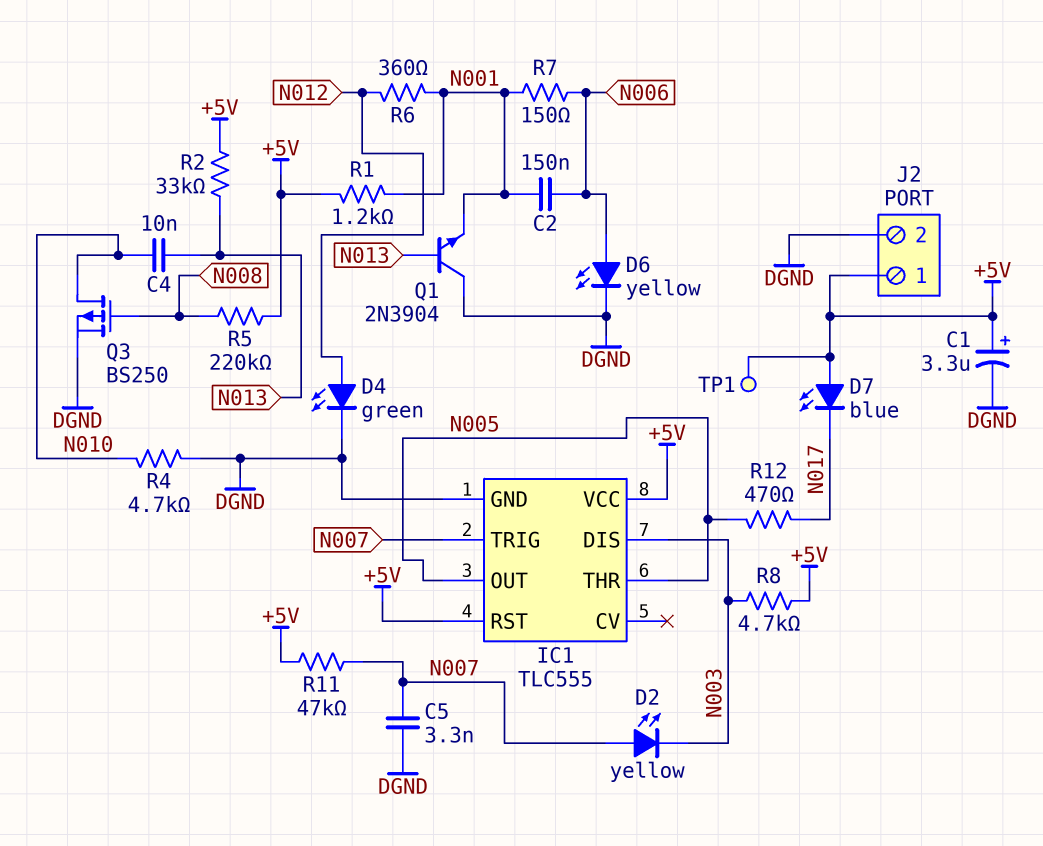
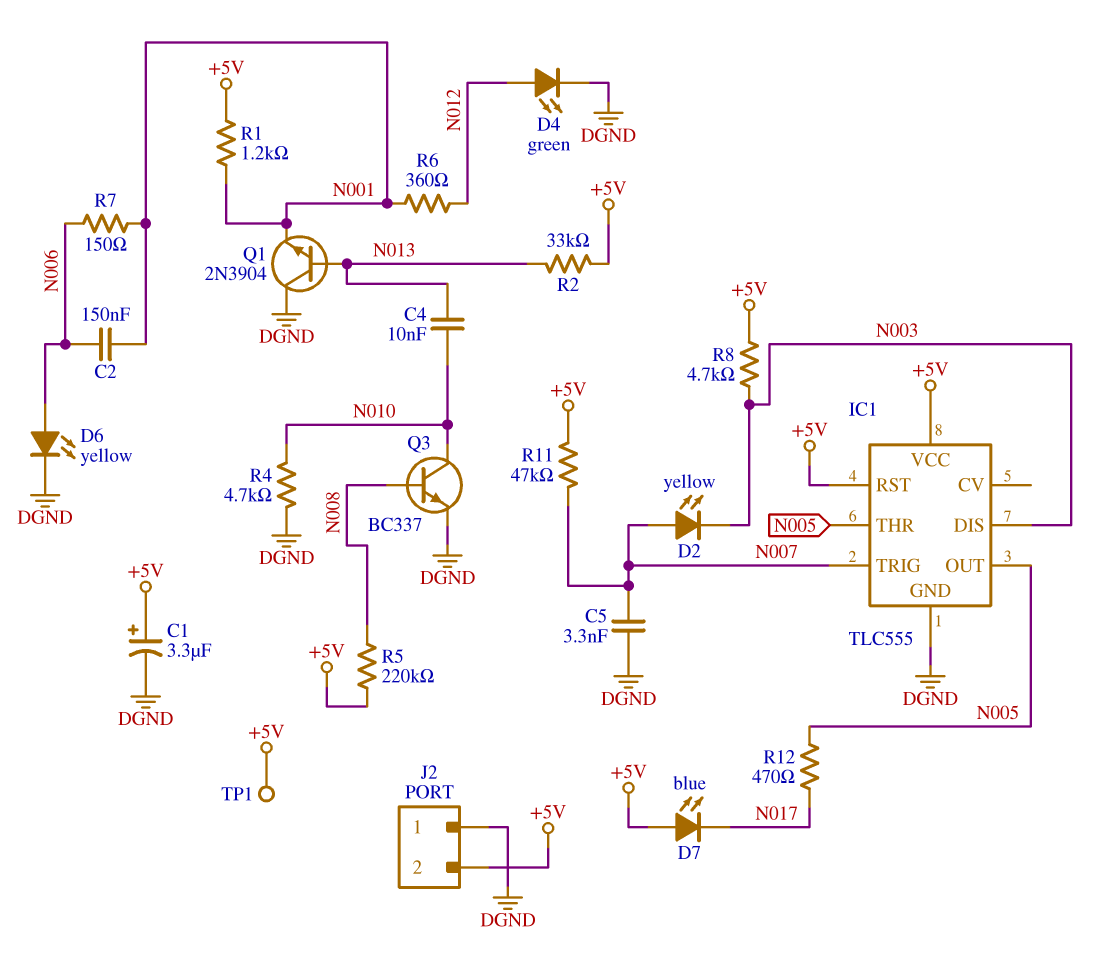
J2 pin 1: +5V -> DGND
J2 pin 2: DGND -> +5V
Q3: PMOS BS250 (G N008, D N010, S DGND) -> NPN BC337 (B N008, C N010, E DGND)

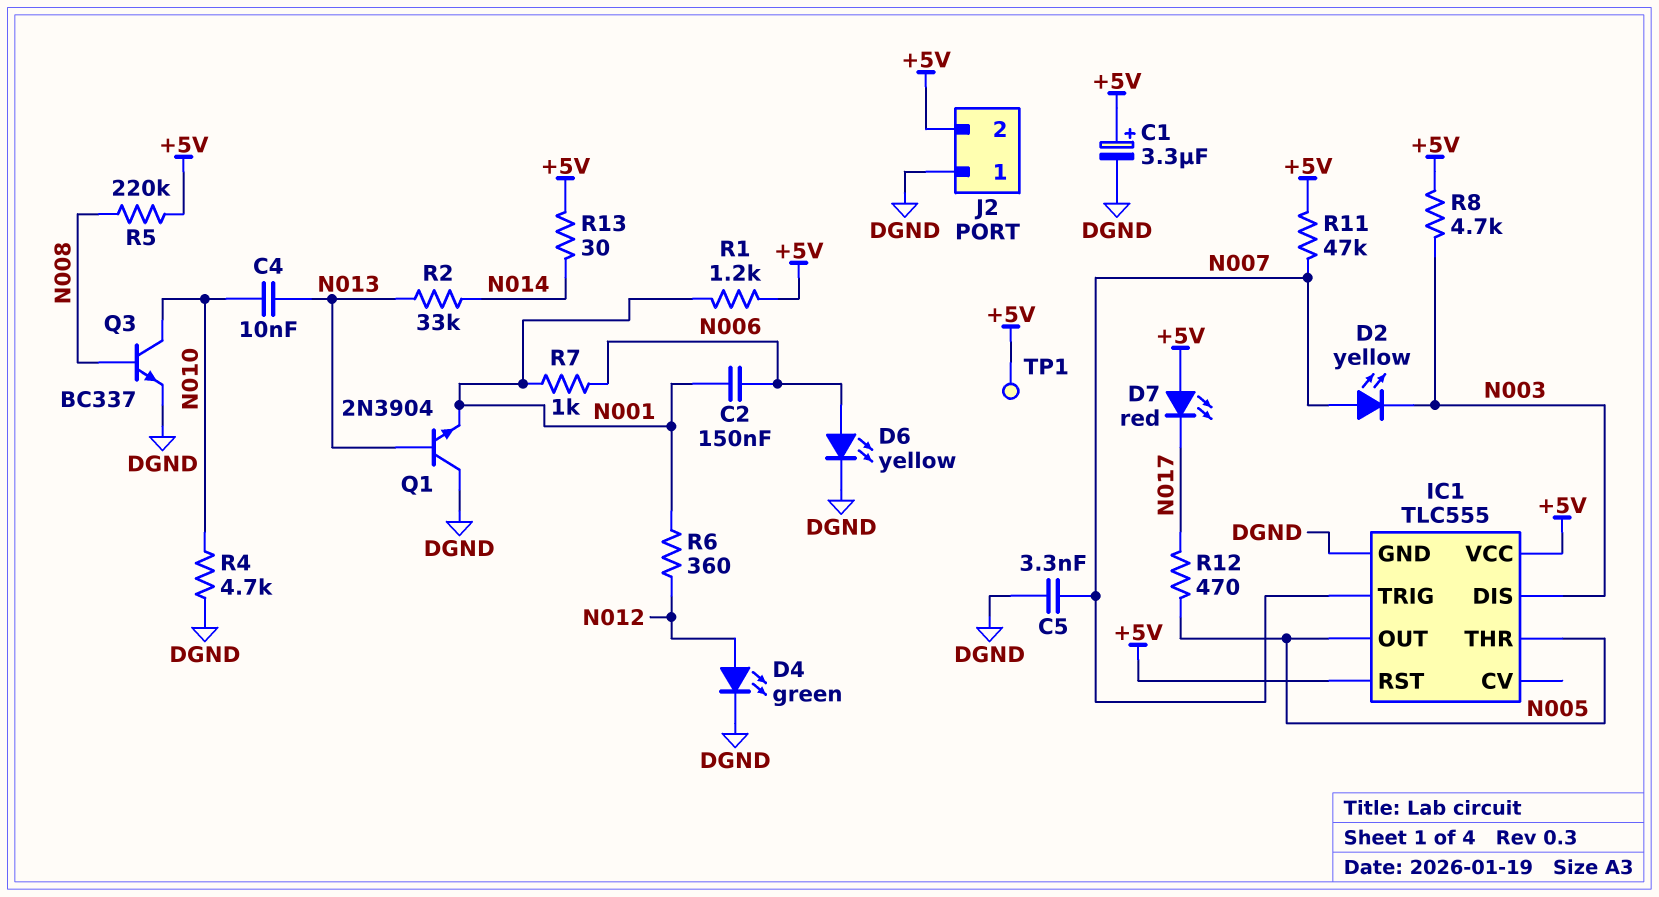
D7: LED blue (A +5V, K N017) -> LED red (A +5V, K N017)
R2: 33k (+5V, N013) -> 33k (N013, N014)
R7: 150 (N001, N006) -> 1k (N001, N006)
R13: none -> 30 (+5V, N014)

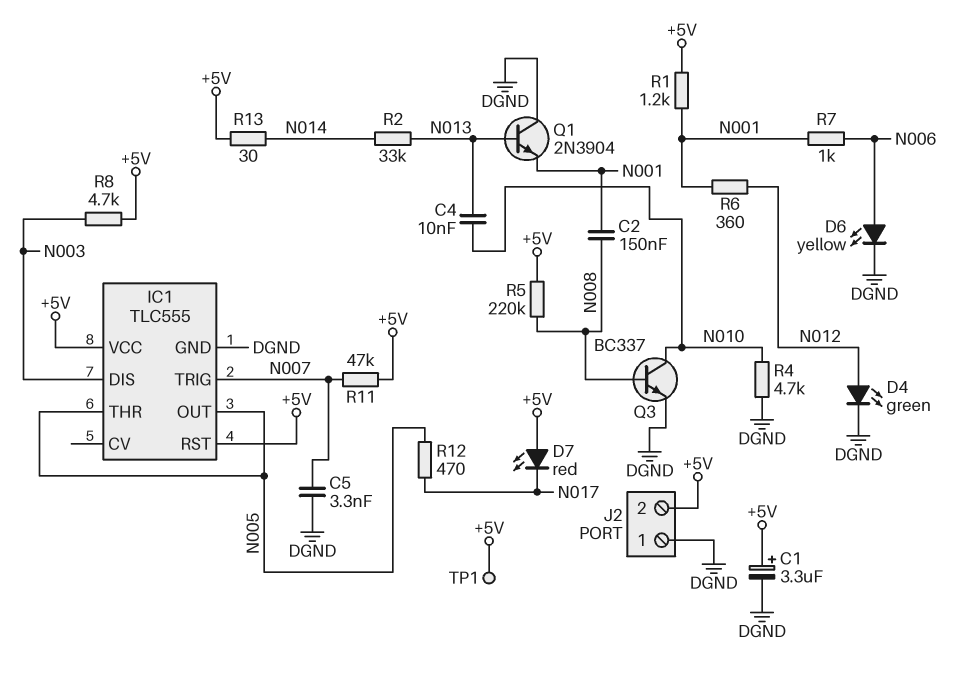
C2: 150nF (N001, N006) -> 150nF (N001, N008)
D2: LED yellow (A N007, K N003) -> none

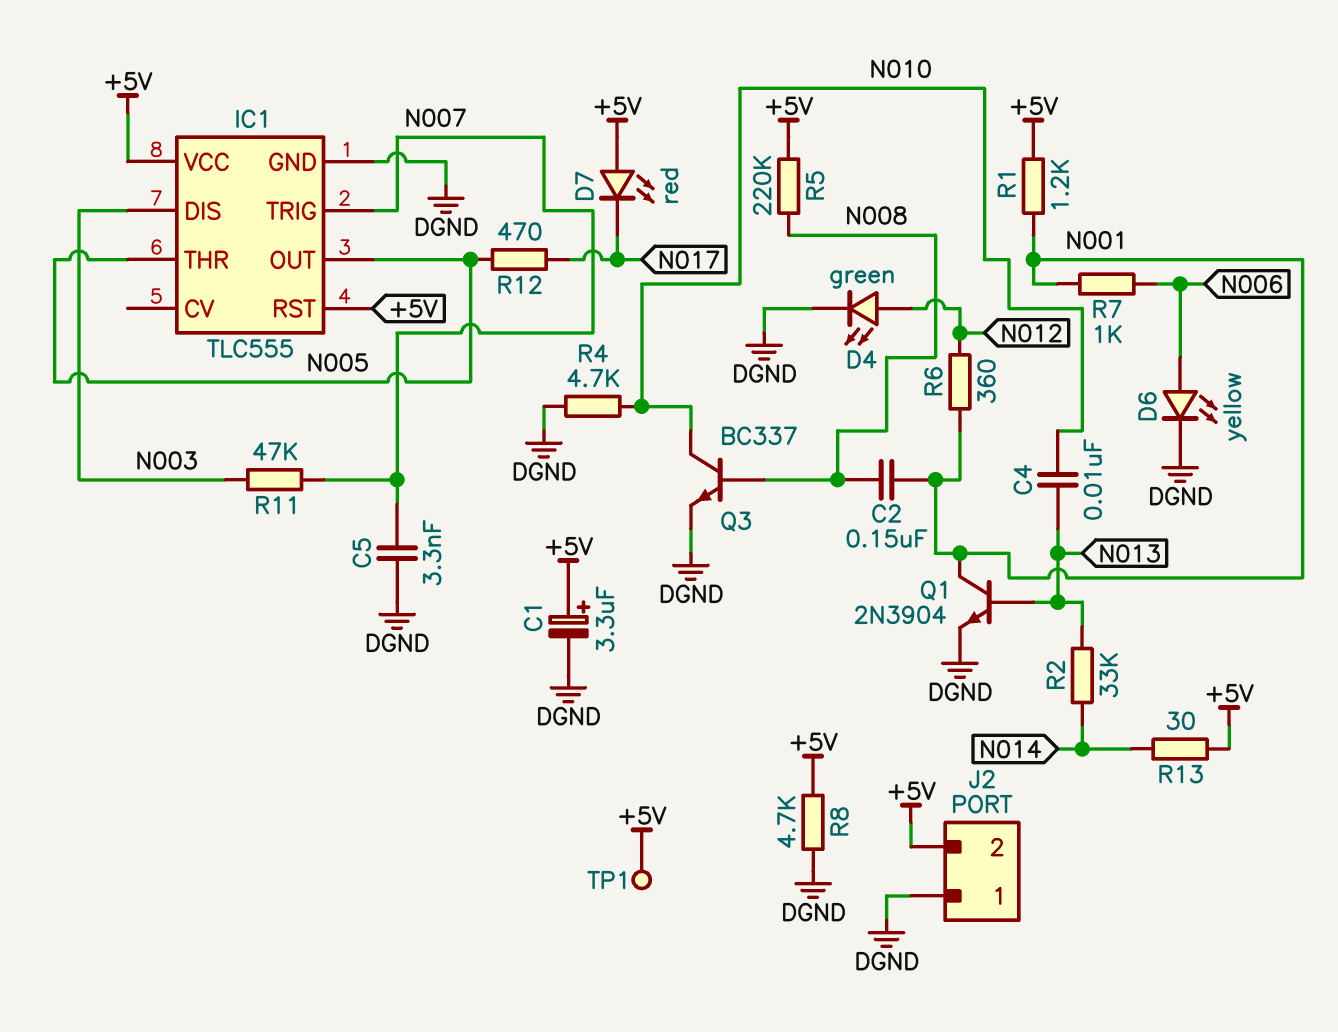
Q1: NPN 2N3904 (B N013, C DGND, E N001) -> NPN 2N3904 (B N013, C N001, E DGND)
R8: 4.7k (+5V, N003) -> 4.7k (+5V, DGND)
R11: 47k (+5V, N007) -> 47k (N003, N007)

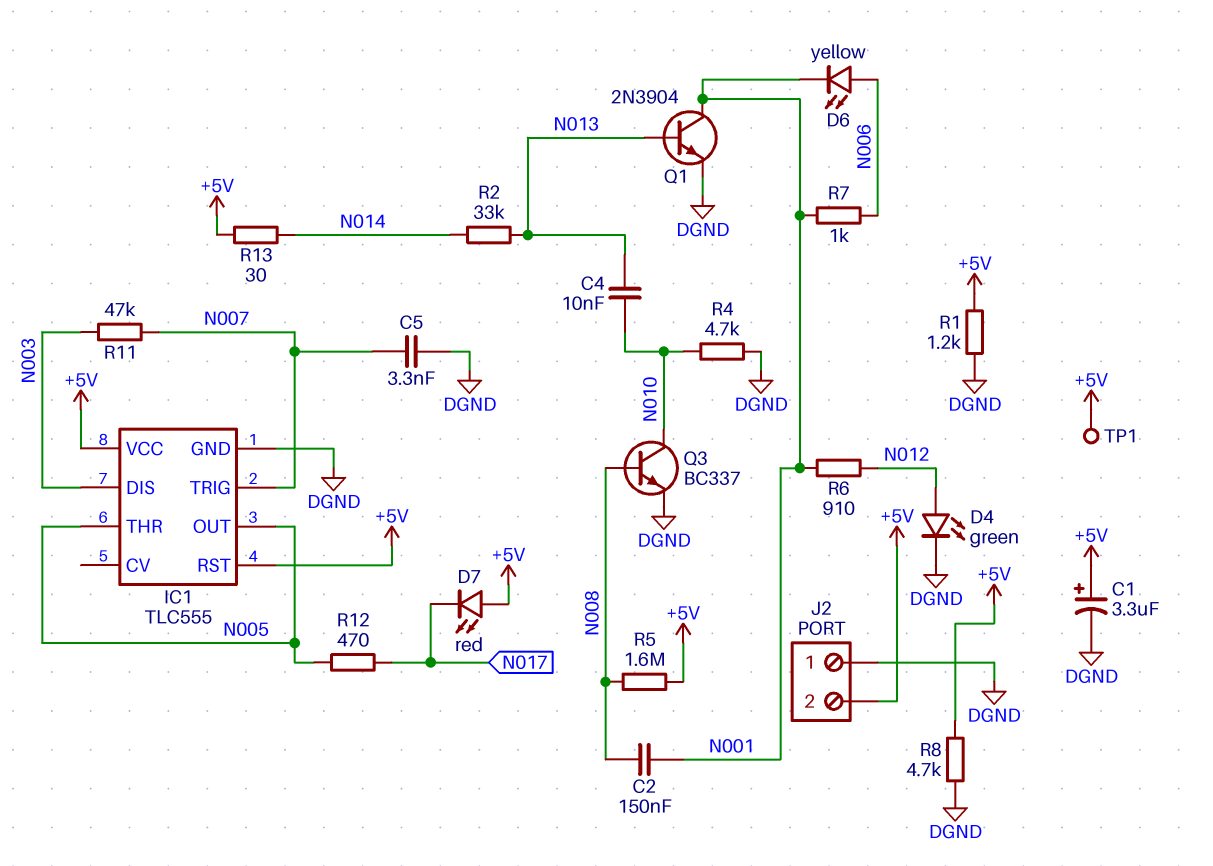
D6: LED yellow (A N006, K DGND) -> LED yellow (A N006, K N001)
R1: 1.2k (+5V, N001) -> 1.2k (+5V, DGND)
R5: 220k (+5V, N008) -> 1.6M (+5V, N008)
R6: 360 (N001, N012) -> 910 (N001, N012)

